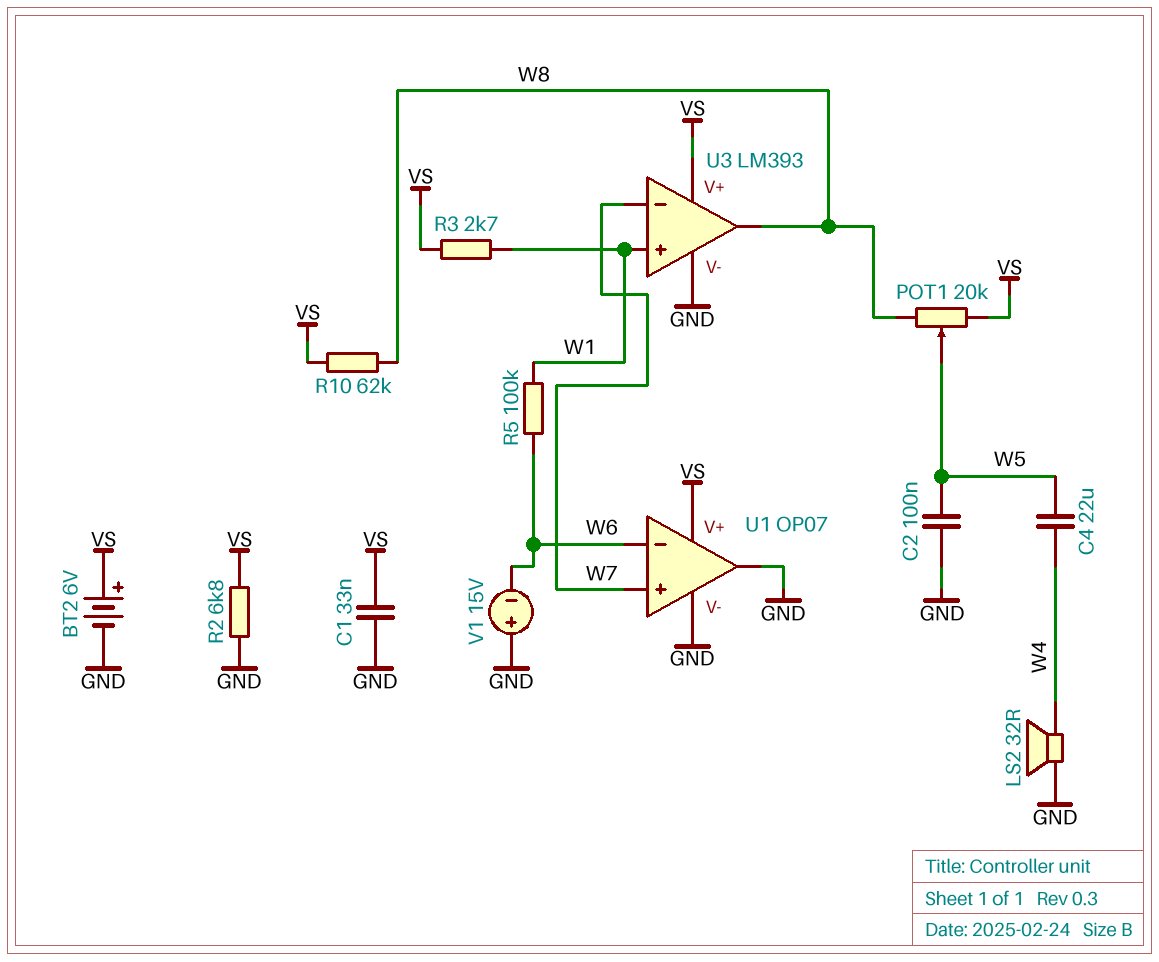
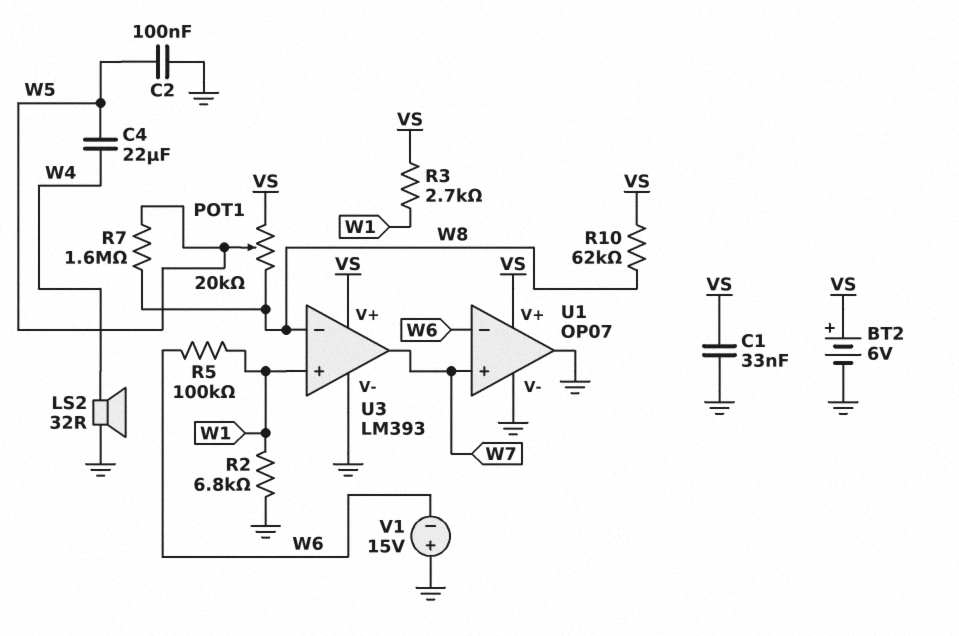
R2: 6.8k (GND, VS) -> 6.8k (GND, W1)
R7: none -> 1.6M (W5, W8)
U3 pin in-: W7 -> W8
U3 pin out: W8 -> W7

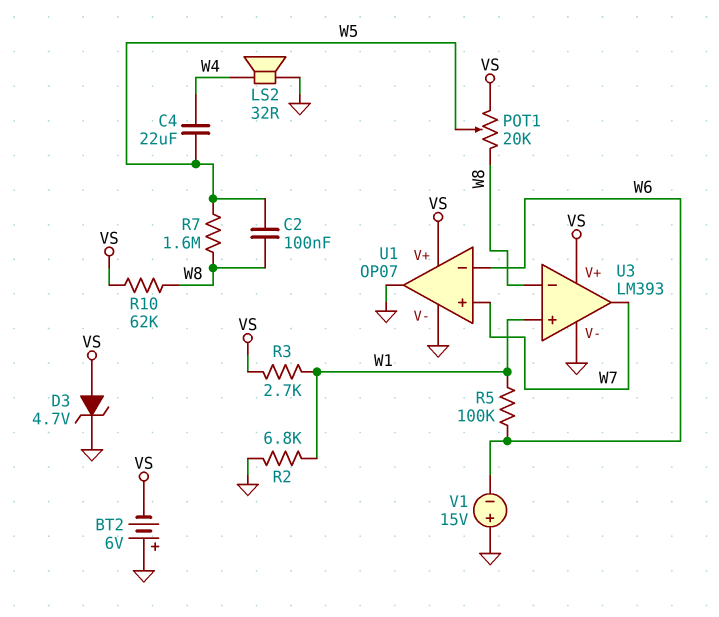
BT2: 6V (plus VS, minus GND) -> 6V (plus GND, minus VS)
C1: 33nF (GND, VS) -> none
C2: 100nF (GND, W5) -> 100nF (W5, W8)
D3: none -> zener 4.7V (A VS, K GND)

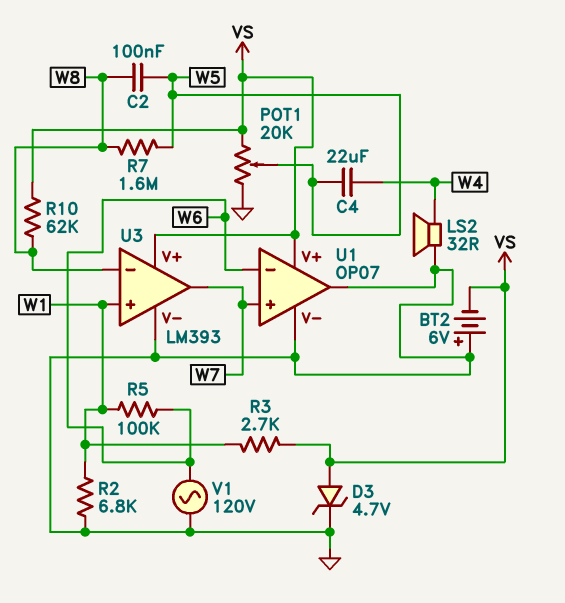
POT1: 20k (VS, W8, wiper W5) -> 20k (GND, VS, wiper W5)
V1: 15V (plus GND, minus W6) -> AC 120V (GND, W6)

